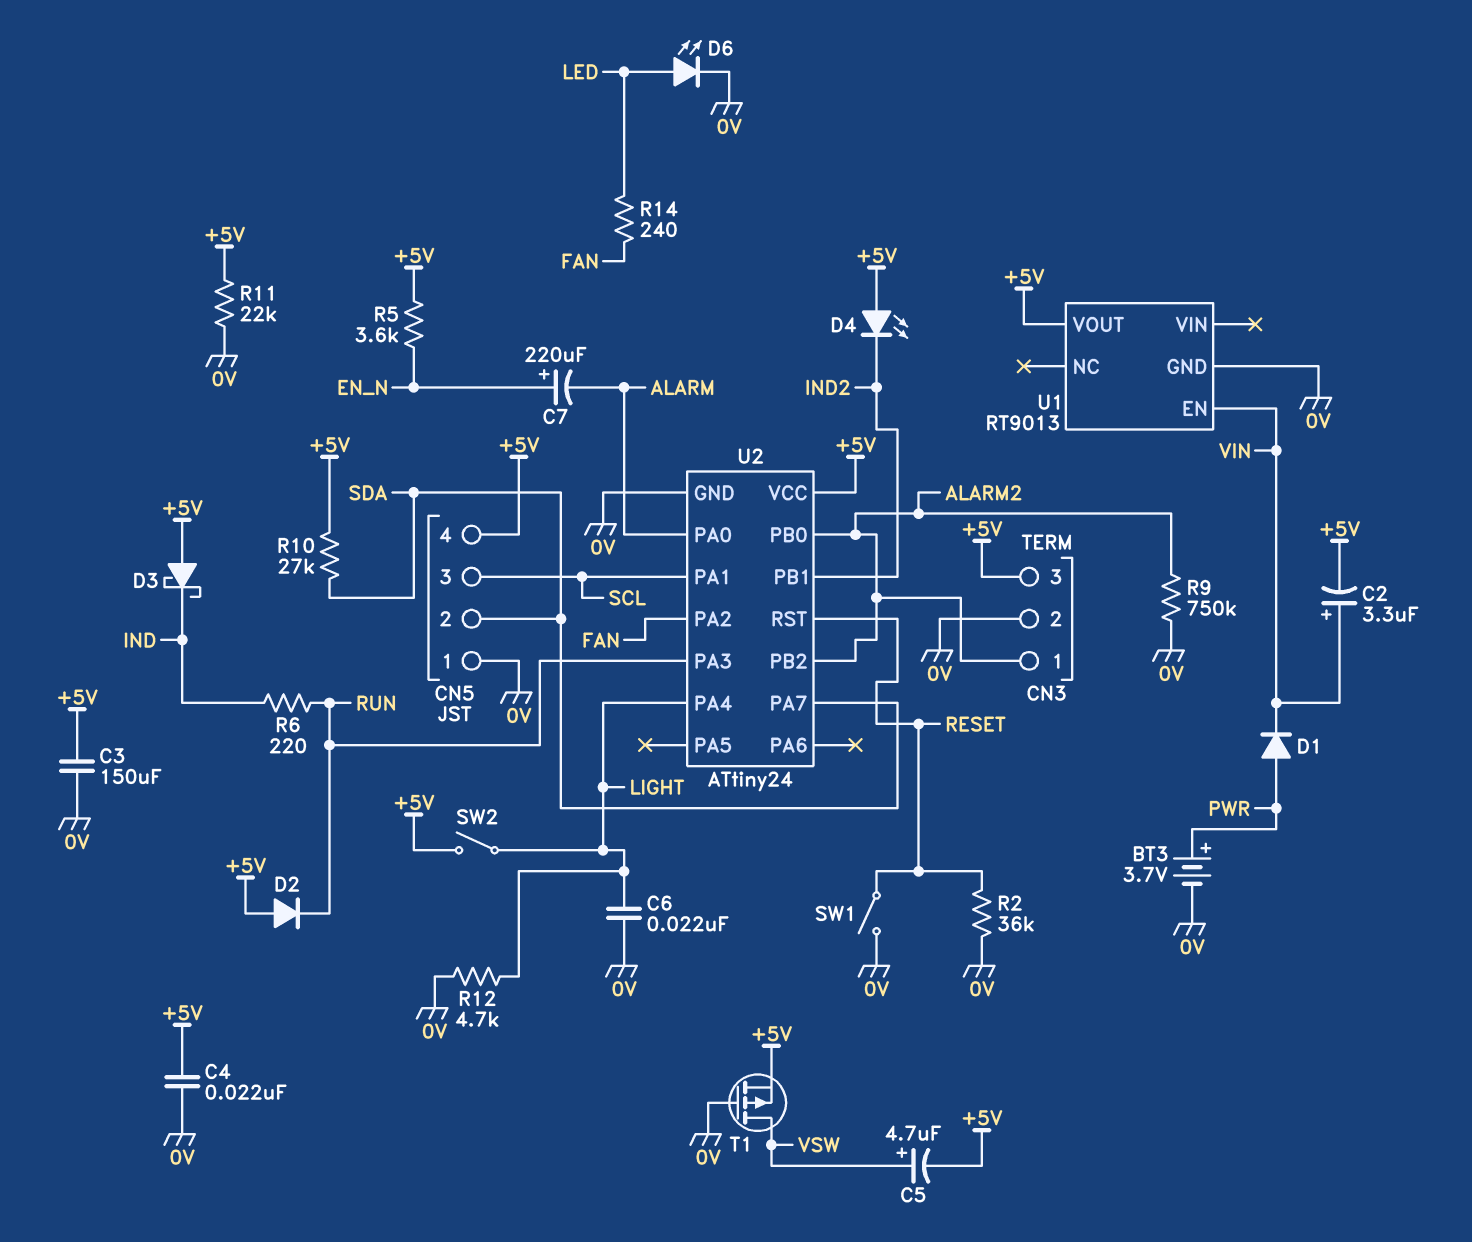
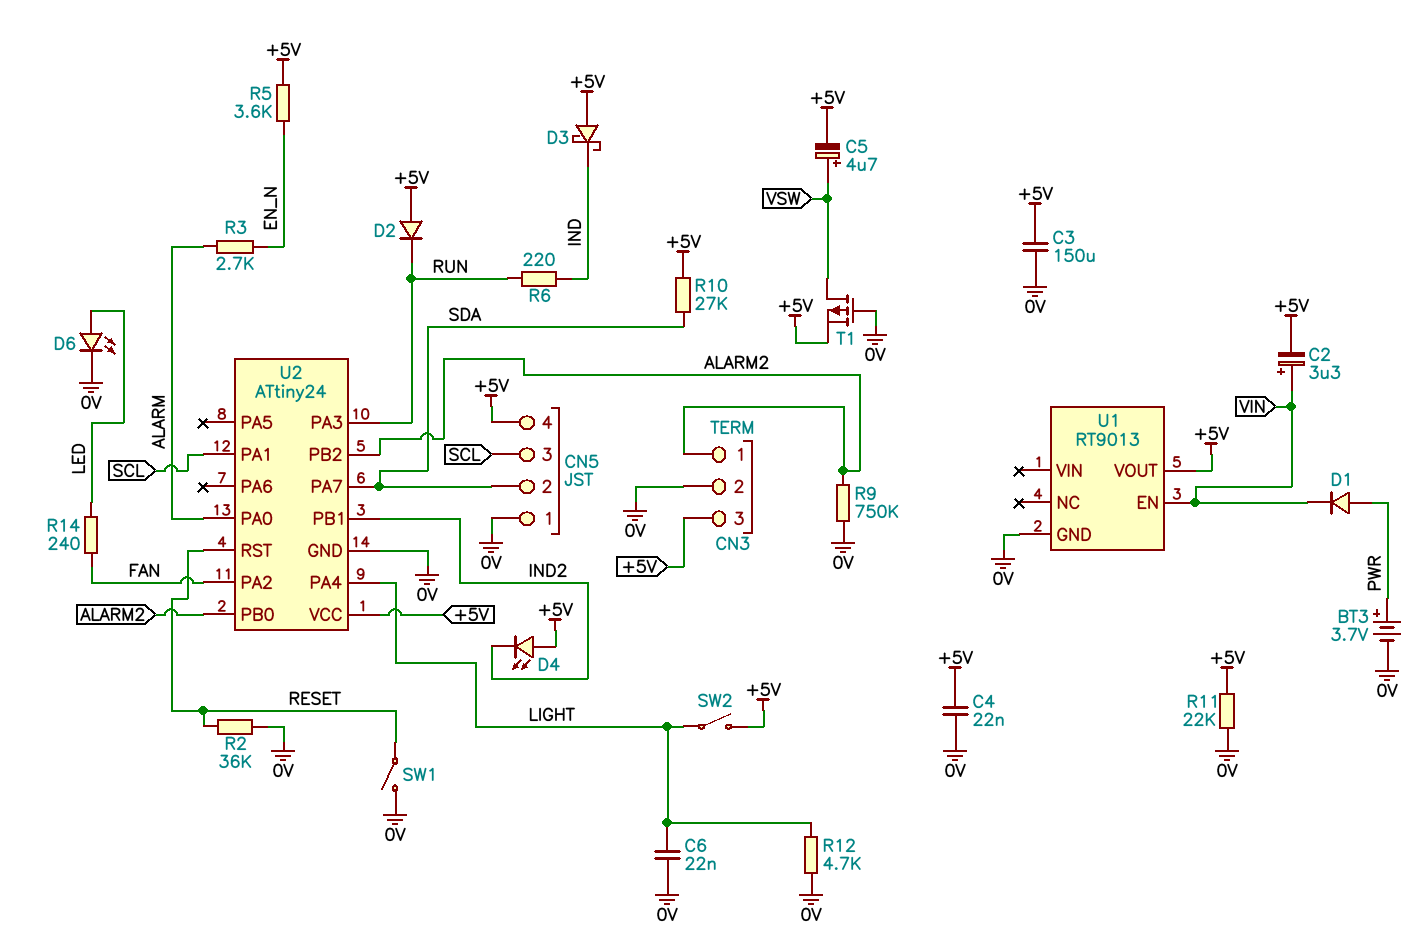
C7: 220uF (plus EN_N, minus ALARM) -> none
R3: none -> 2.7k (ALARM, EN_N)

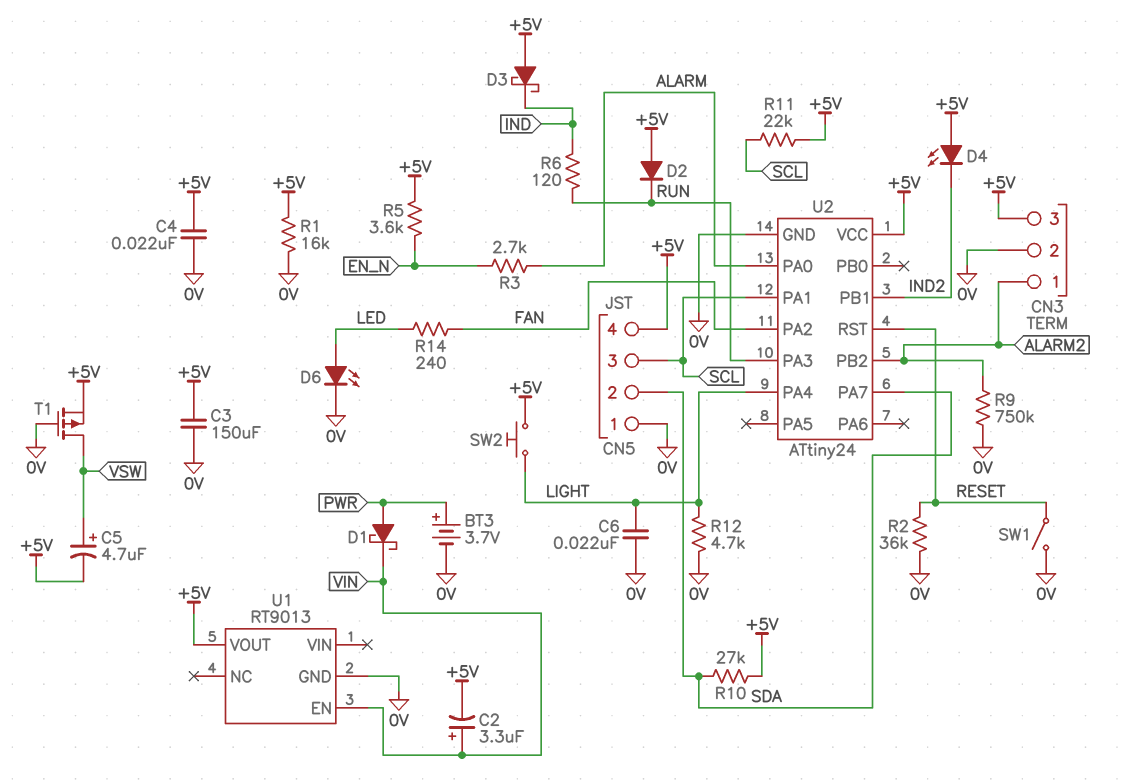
D1: diode (A PWR, K VIN) -> schottky (A PWR, K VIN)
R1: none -> 16k (+5V, 0V)
R6: 220 (IND, RUN) -> 120 (IND, RUN)
R11: 22k (+5V, 0V) -> 22k (+5V, SCL)
SW2: switch (+5V, LIGHT) -> button (+5V, LIGHT)
U2 pin PB0: ALARM2 -> none

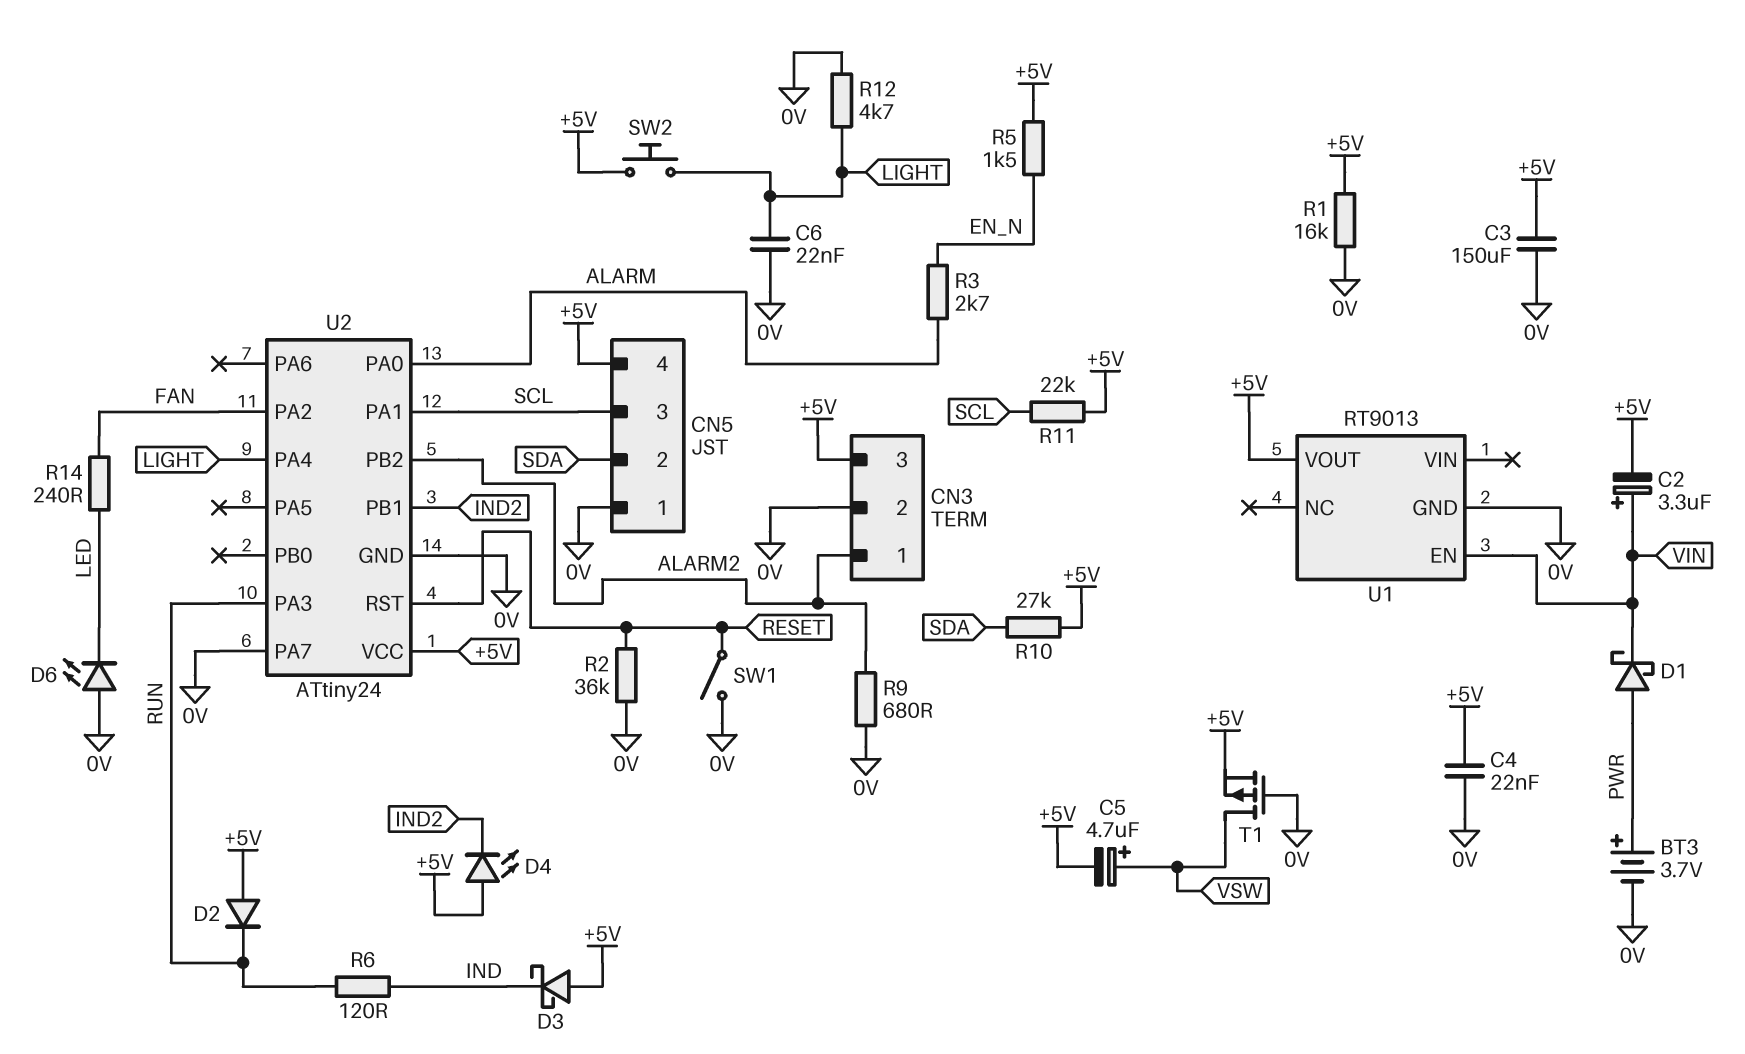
D6: LED (A LED, K 0V) -> LED (A 0V, K LED)
R5: 3.6k (+5V, EN_N) -> 1.5k (+5V, EN_N)
R9: 750k (0V, ALARM2) -> 680 (0V, ALARM2)
U2 pin PA7: SDA -> 0V

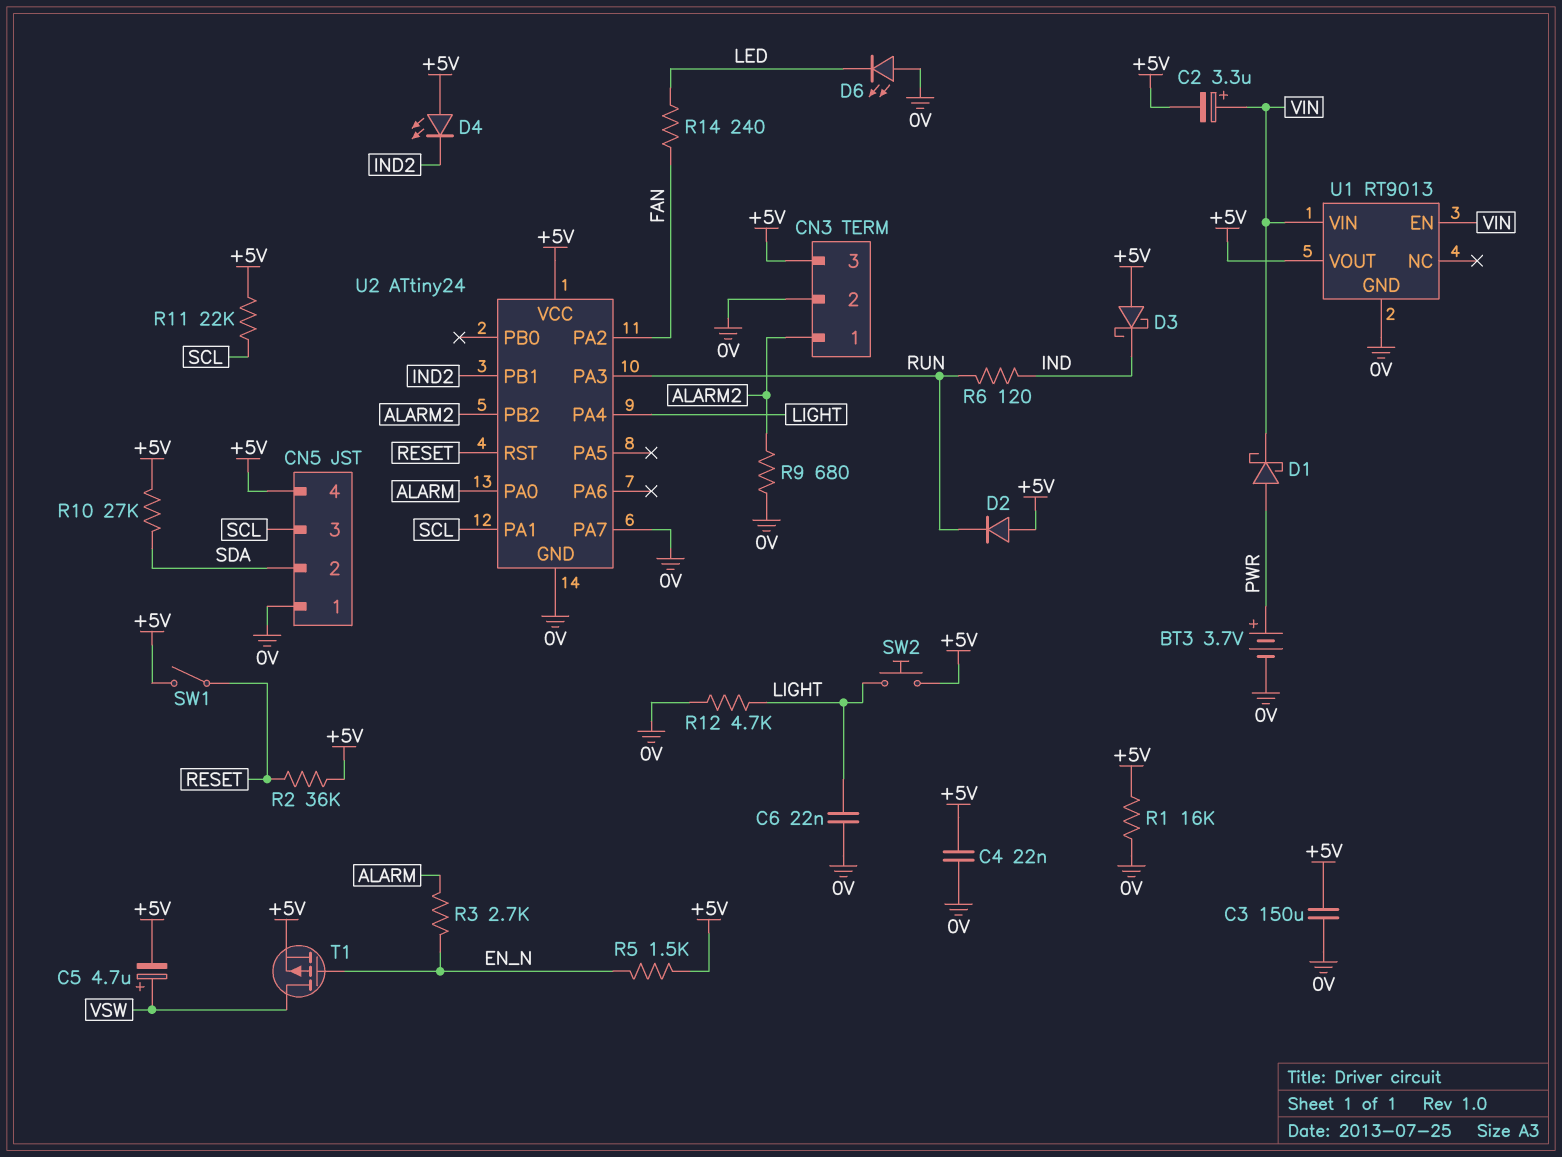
R2: 36k (0V, RESET) -> 36k (+5V, RESET)
SW1: switch (0V, RESET) -> switch (+5V, RESET)
T1: PMOS (G 0V, D VSW, S +5V) -> PMOS (G EN_N, D VSW, S +5V)
U1 pin VIN: none -> VIN

